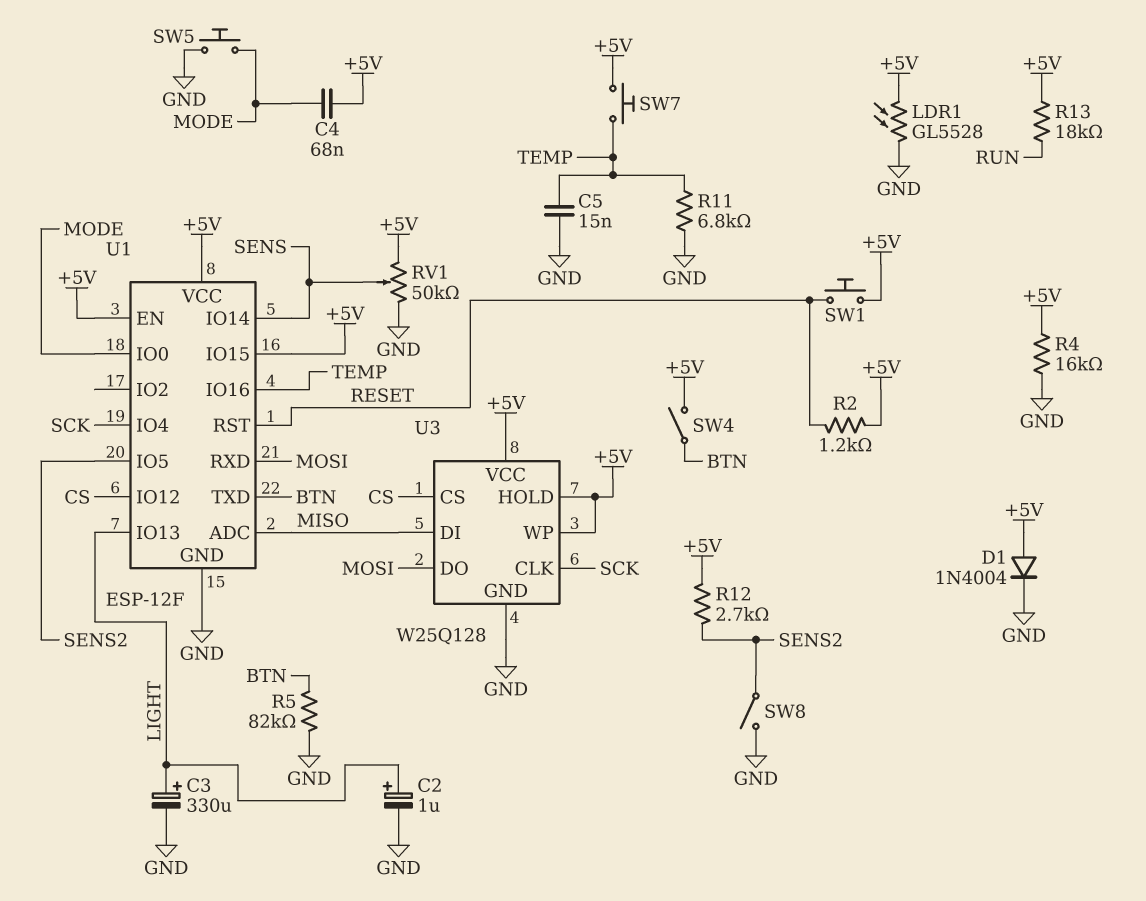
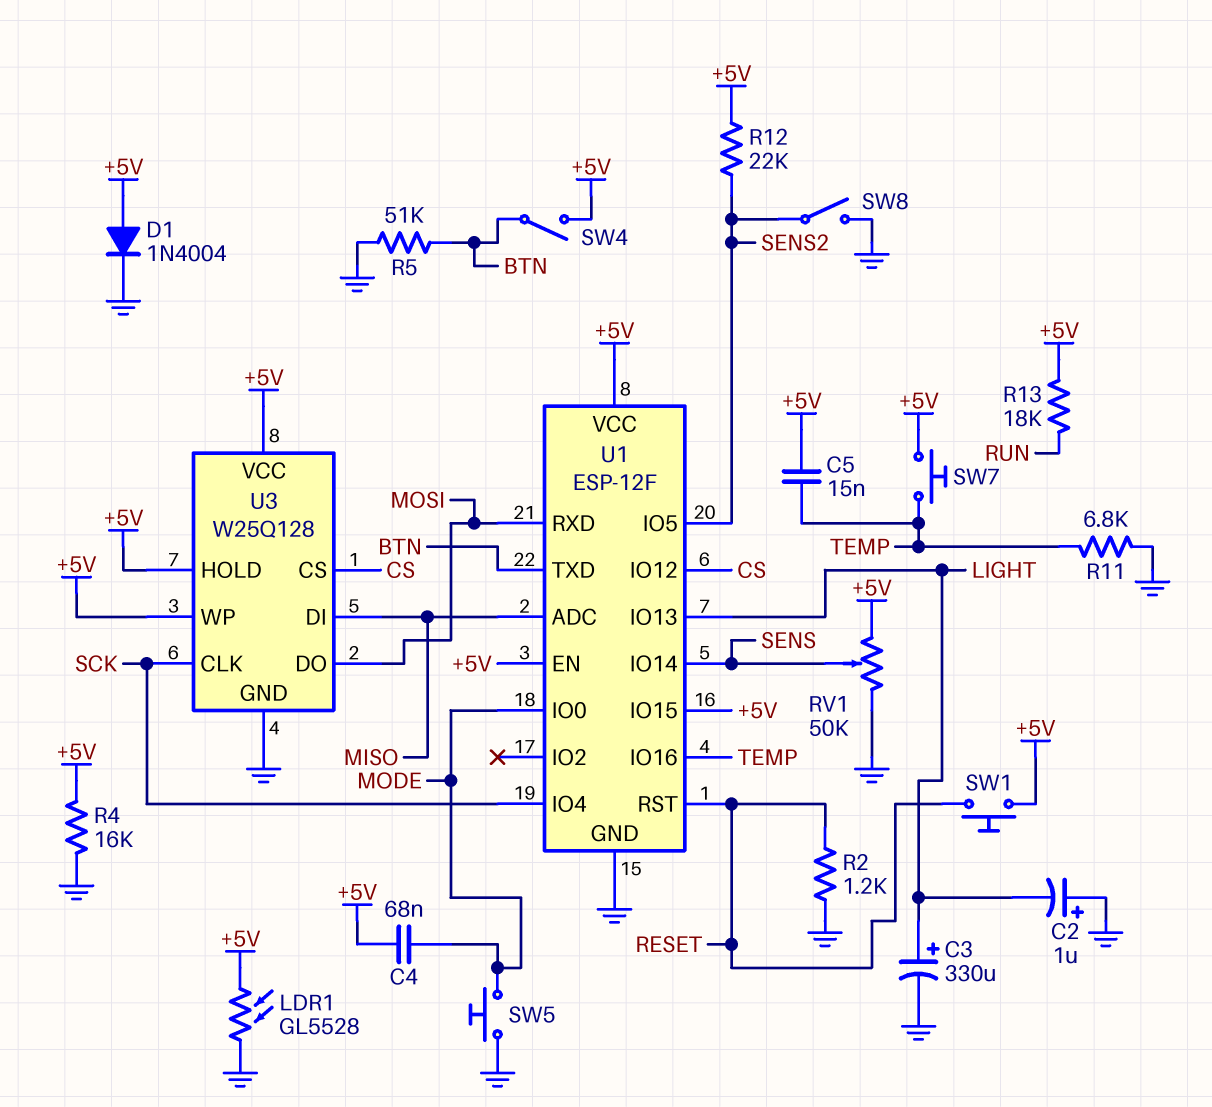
C2: 1uF (plus LIGHT, minus GND) -> 1uF (plus GND, minus LIGHT)
C5: 15nF (GND, TEMP) -> 15nF (+5V, TEMP)
R2: 1.2k (+5V, RESET) -> 1.2k (GND, RESET)
R5: 82k (BTN, GND) -> 51k (BTN, GND)
R12: 2.7k (+5V, SENS2) -> 22k (+5V, SENS2)

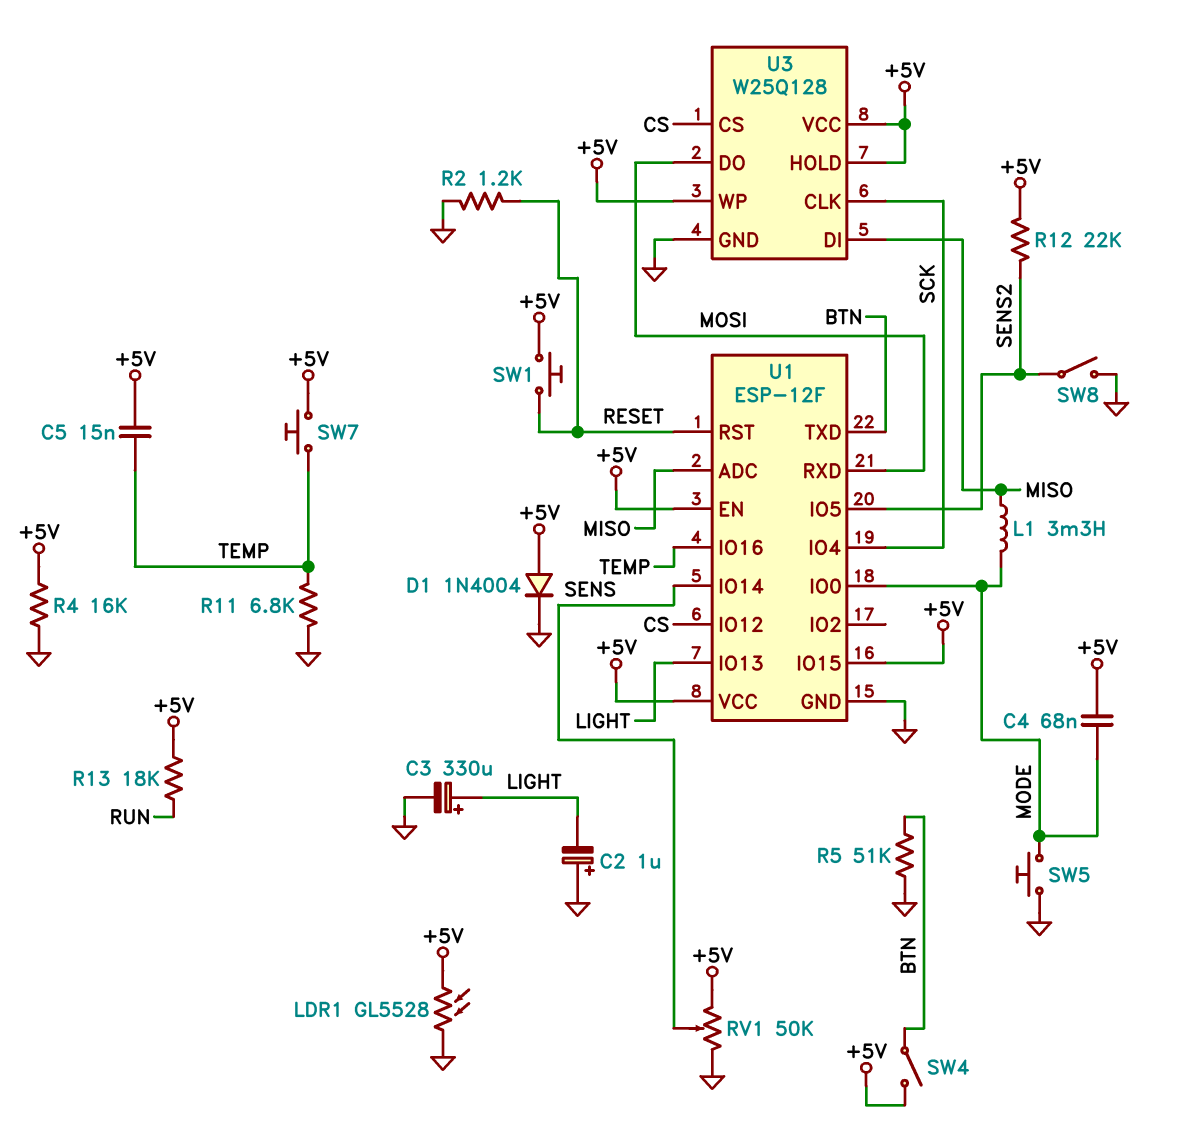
L1: none -> 3.3mH (MISO, MODE)

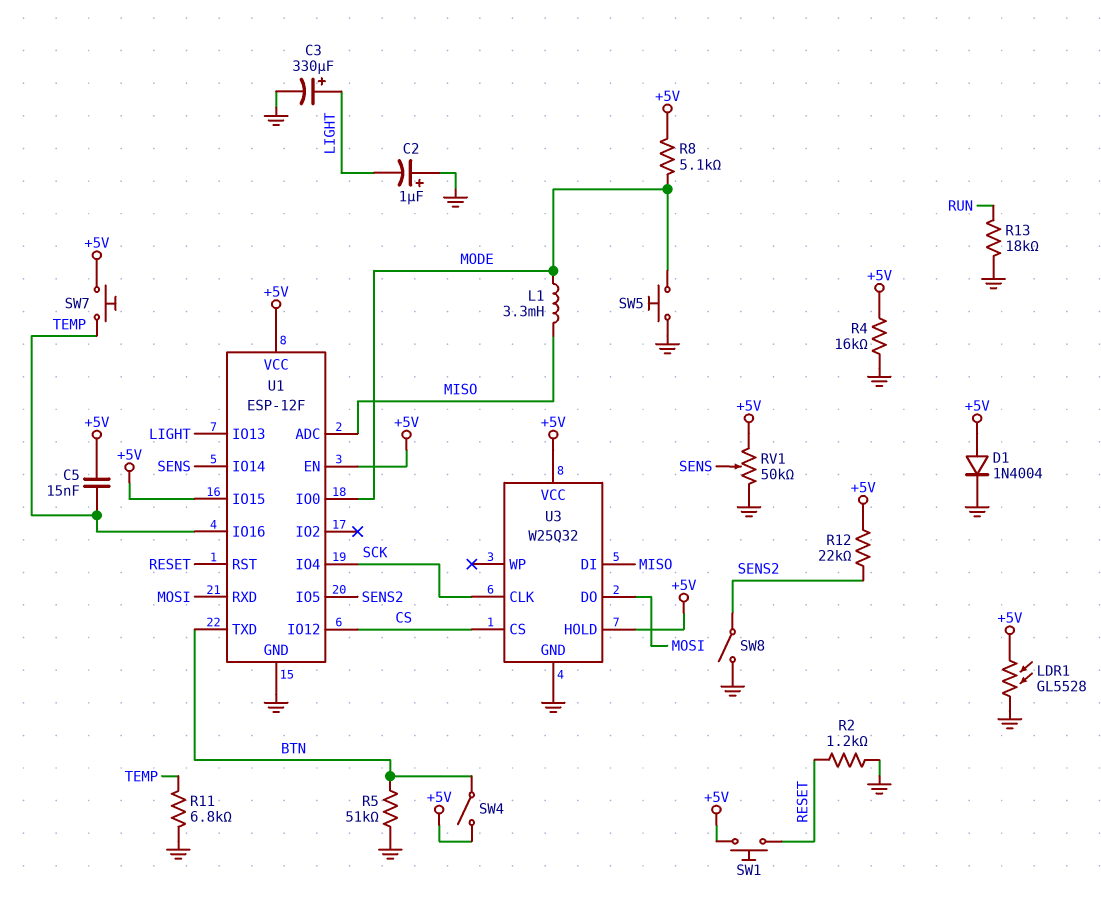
C4: 68nF (+5V, MODE) -> none
R8: none -> 5.1k (+5V, MODE)
R13: 18k (+5V, RUN) -> 18k (GND, RUN)
U3: W25Q128 -> W25Q32
U3 pin WP: +5V -> none

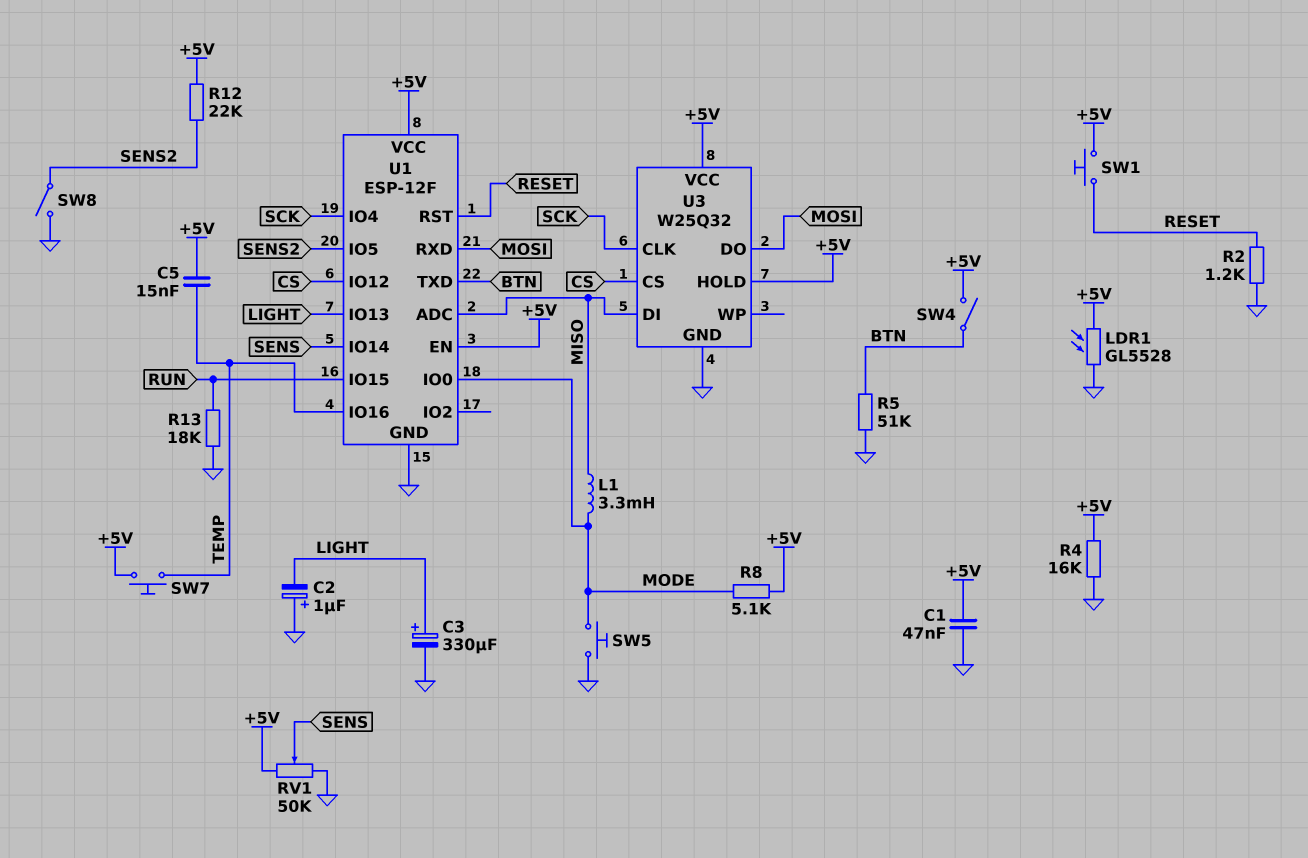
C1: none -> 47nF (+5V, GND)
D1: diode 1N4004 (A +5V, K GND) -> none
R11: 6.8k (GND, TEMP) -> none
U1 pin IO15: +5V -> RUN

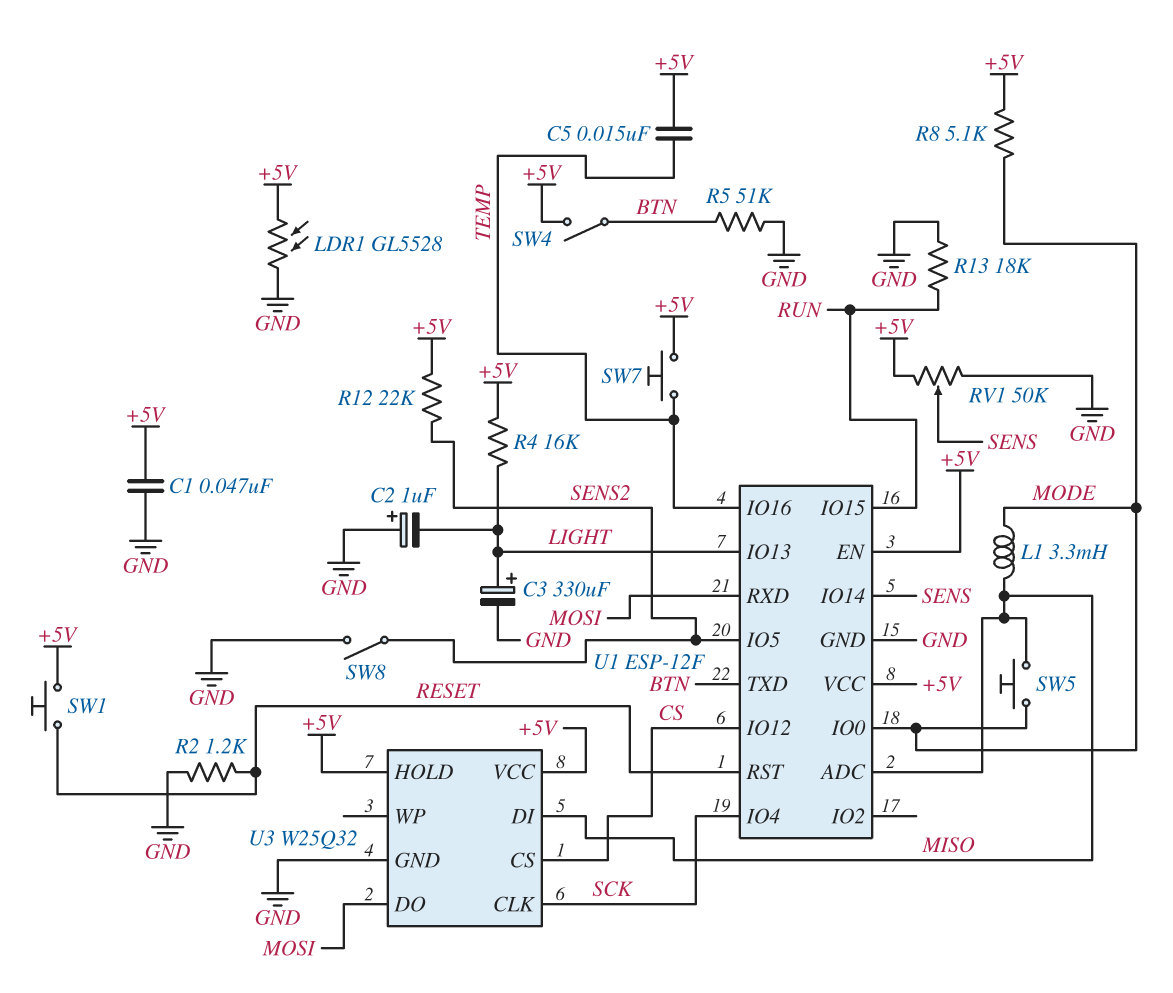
R4: 16k (+5V, GND) -> 16k (+5V, LIGHT)
SW5: button (GND, MODE) -> button (MISO, MODE)

